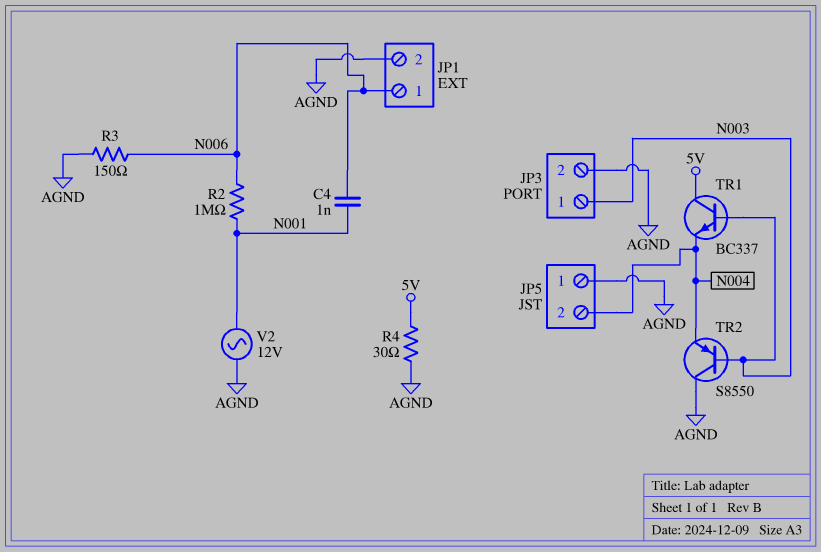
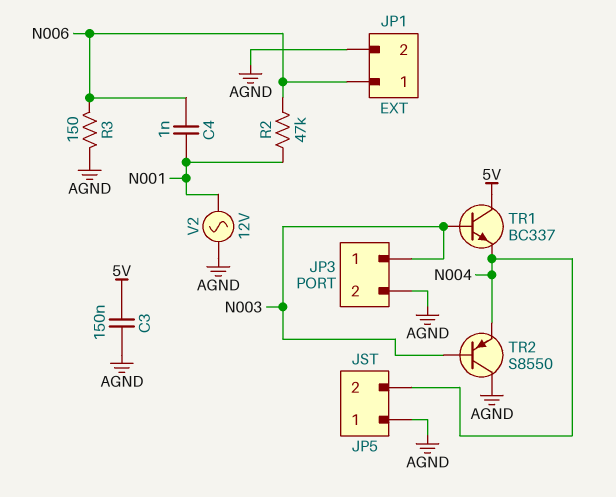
C3: none -> 150nF (5V, AGND)
R2: 1M (N001, N006) -> 47k (N001, N006)
R4: 30 (5V, AGND) -> none

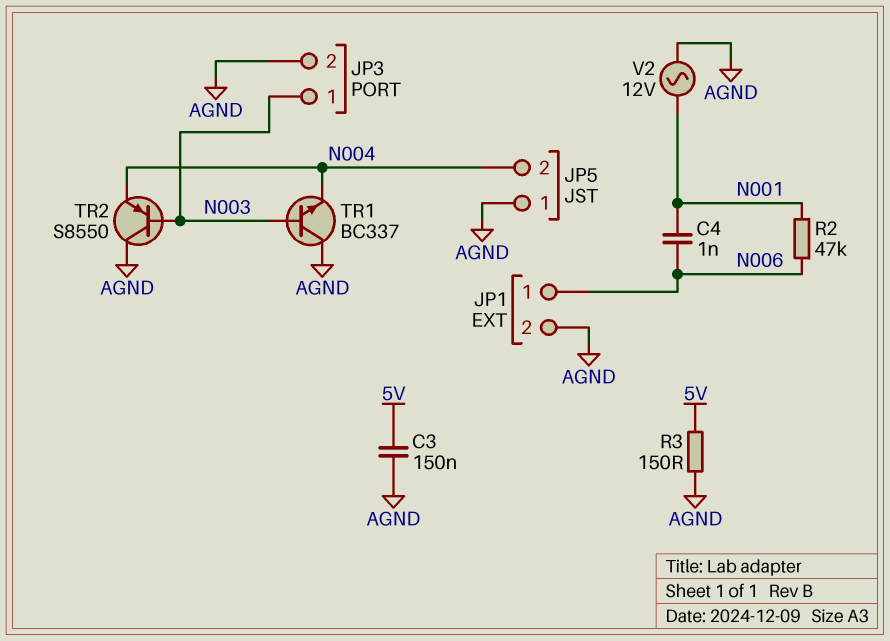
R3: 150 (AGND, N006) -> 150 (5V, AGND)
TR1: NPN BC337 (B N003, C 5V, E N004) -> NPN BC337 (B N003, C AGND, E N004)

